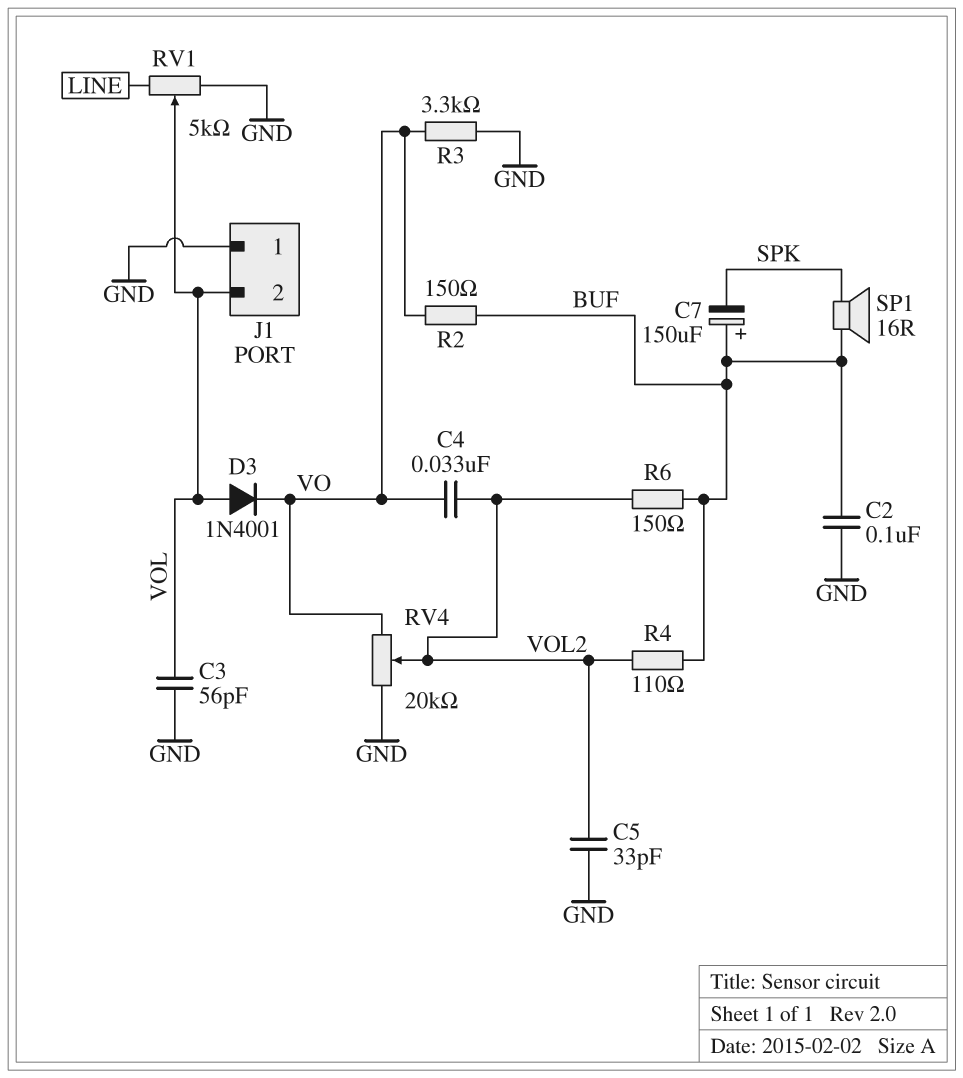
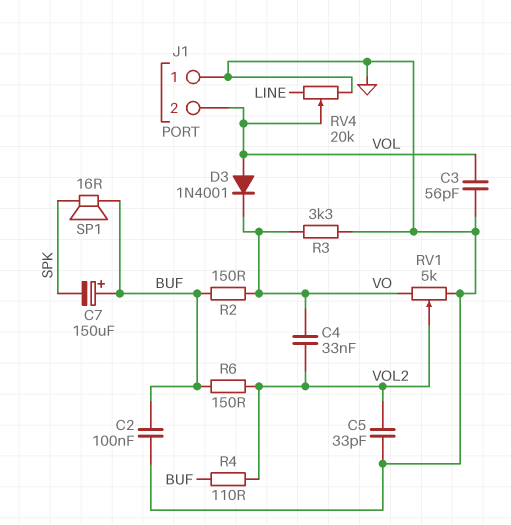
RV1: 5k (GND, LINE, wiper VOL) -> 5k (GND, VO, wiper VOL2)
RV4: 20k (GND, VO, wiper VOL2) -> 20k (GND, LINE, wiper VOL)

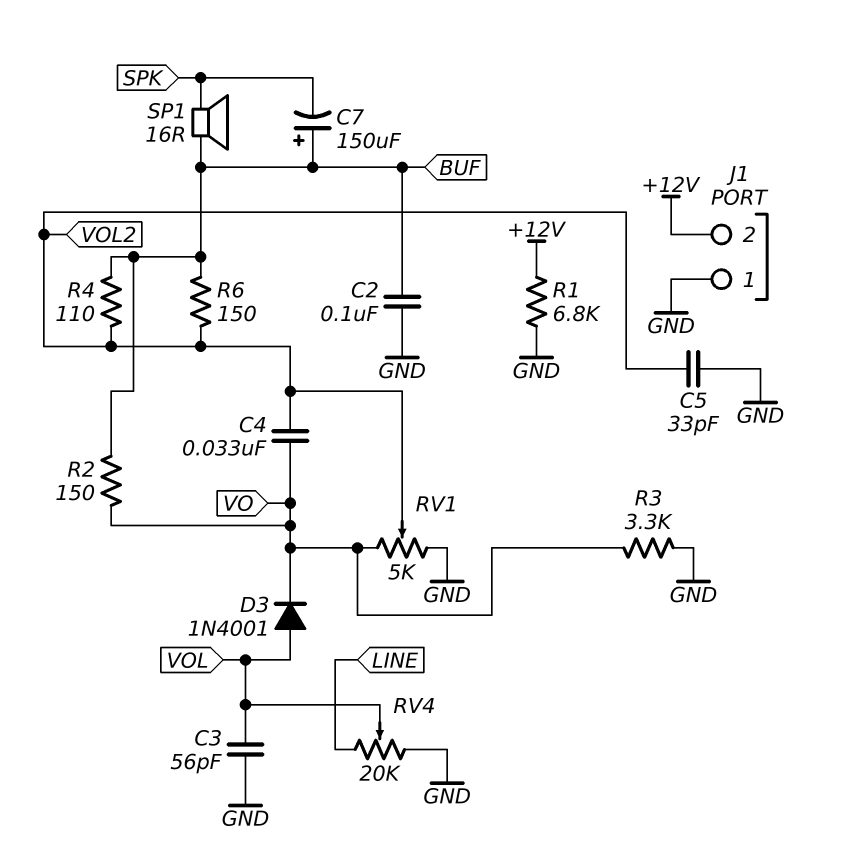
J1 pin 2: VOL -> +12V
R1: none -> 6.8k (+12V, GND)

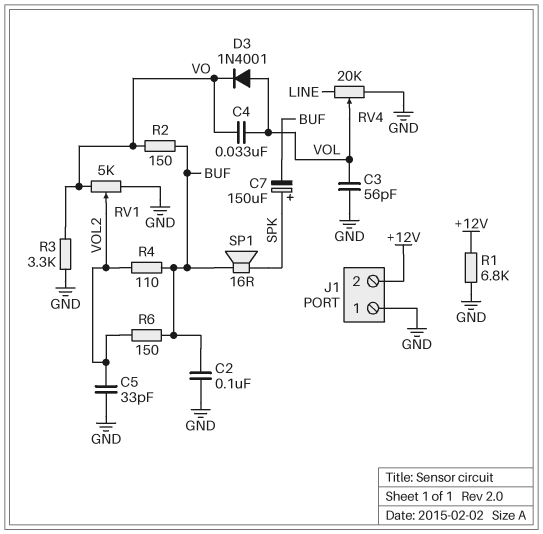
C4: 33nF (VO, VOL2) -> 33nF (VO, VOL)
C7: 150uF (plus BUF, minus SPK) -> 150uF (plus SPK, minus BUF)

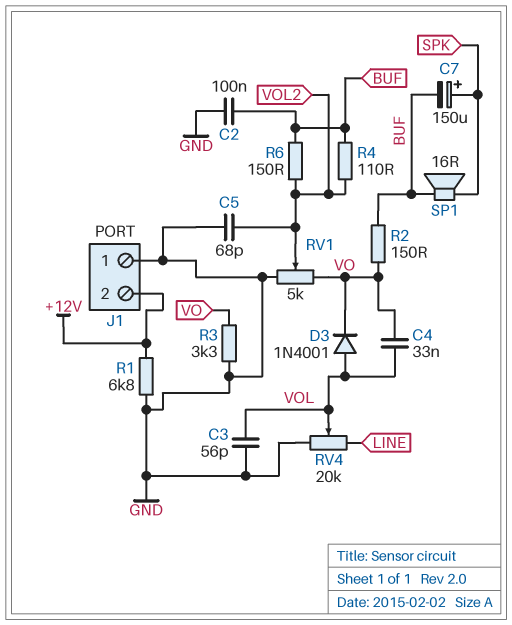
C5: 33pF (GND, VOL2) -> 68pF (GND, VOL2)

